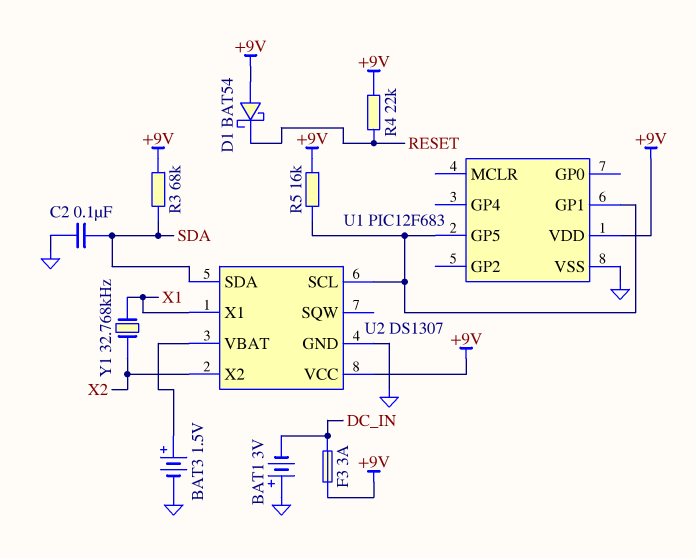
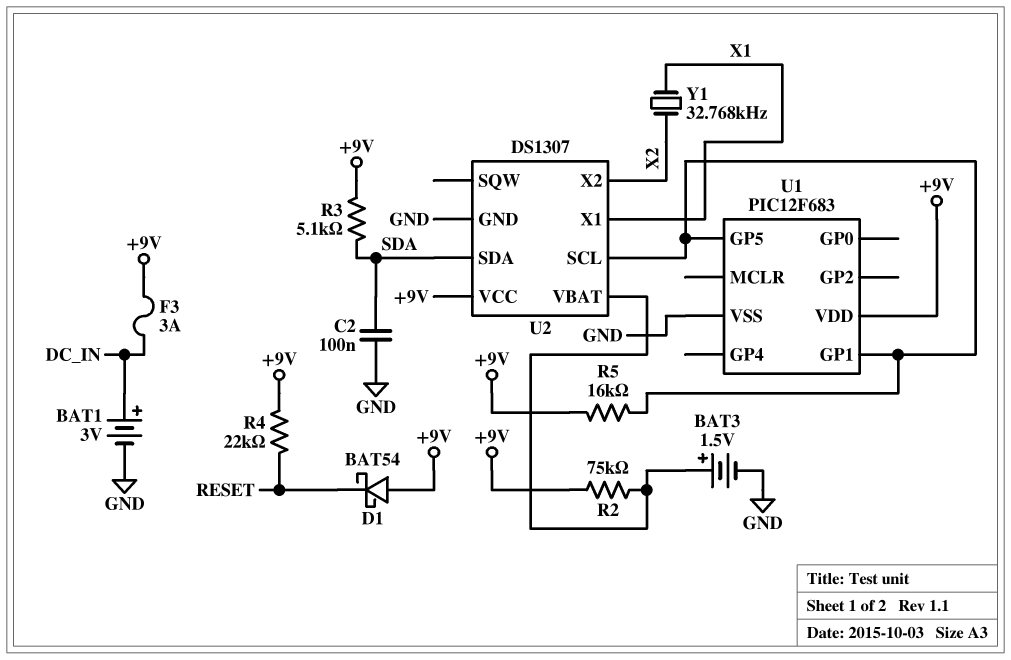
BAT1: 3V (plus GND, minus DC_IN) -> 3V (plus DC_IN, minus GND)
R2: none -> 75k (+9V, U2/VBAT)
R3: 68k (+9V, SDA) -> 5.1k (+9V, SDA)

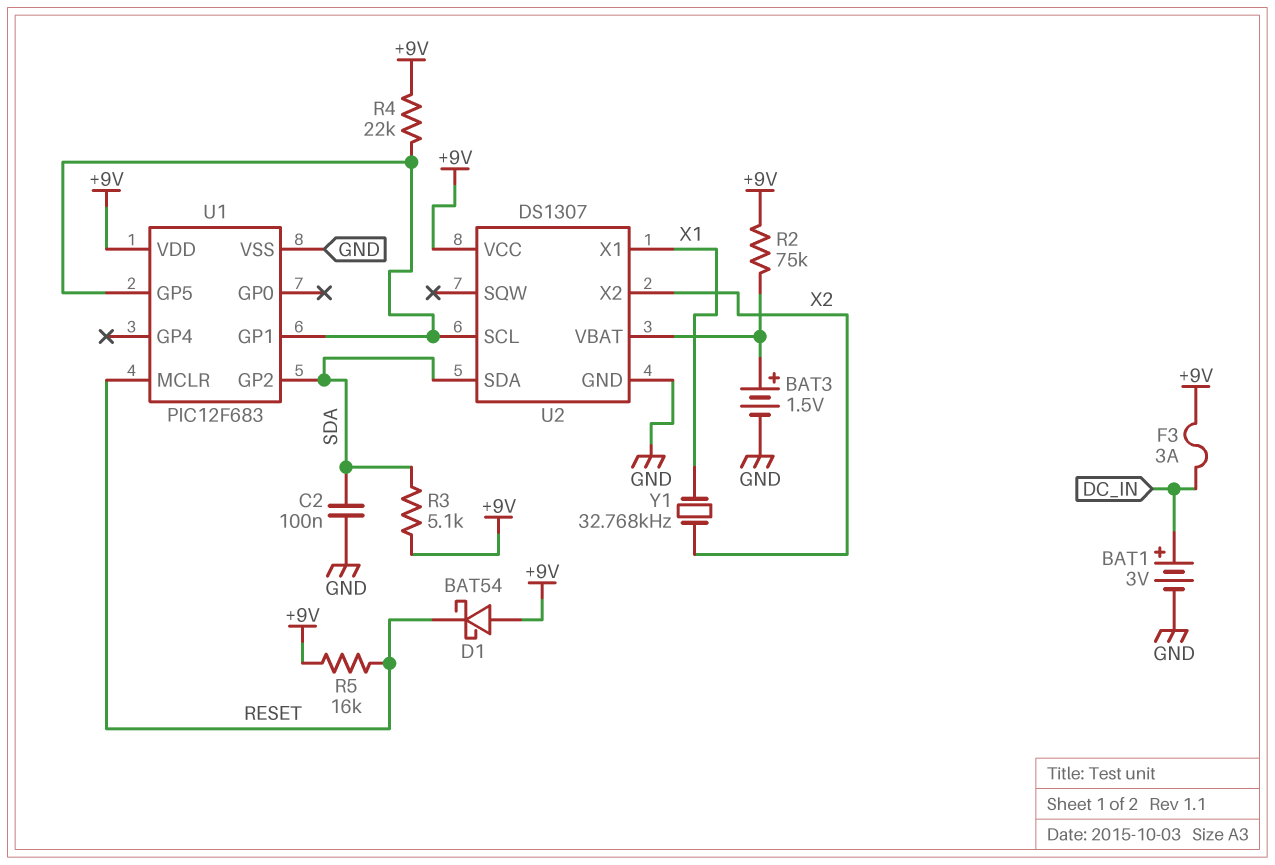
R4: 22k (+9V, RESET) -> 22k (+9V, U1/GP1)
R5: 16k (+9V, U1/GP1) -> 16k (+9V, RESET)
U1 pin GP2: none -> SDA
U1 pin MCLR: none -> RESET

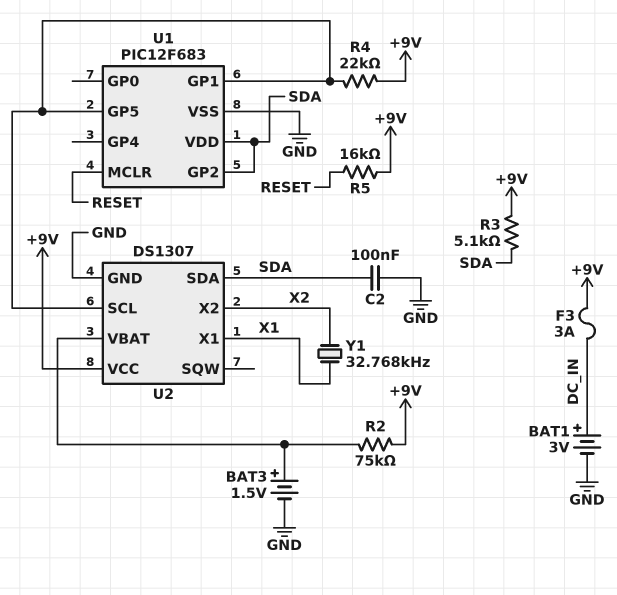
D1: schottky BAT54 (A +9V, K RESET) -> none
U1 pin VDD: +9V -> SDA

